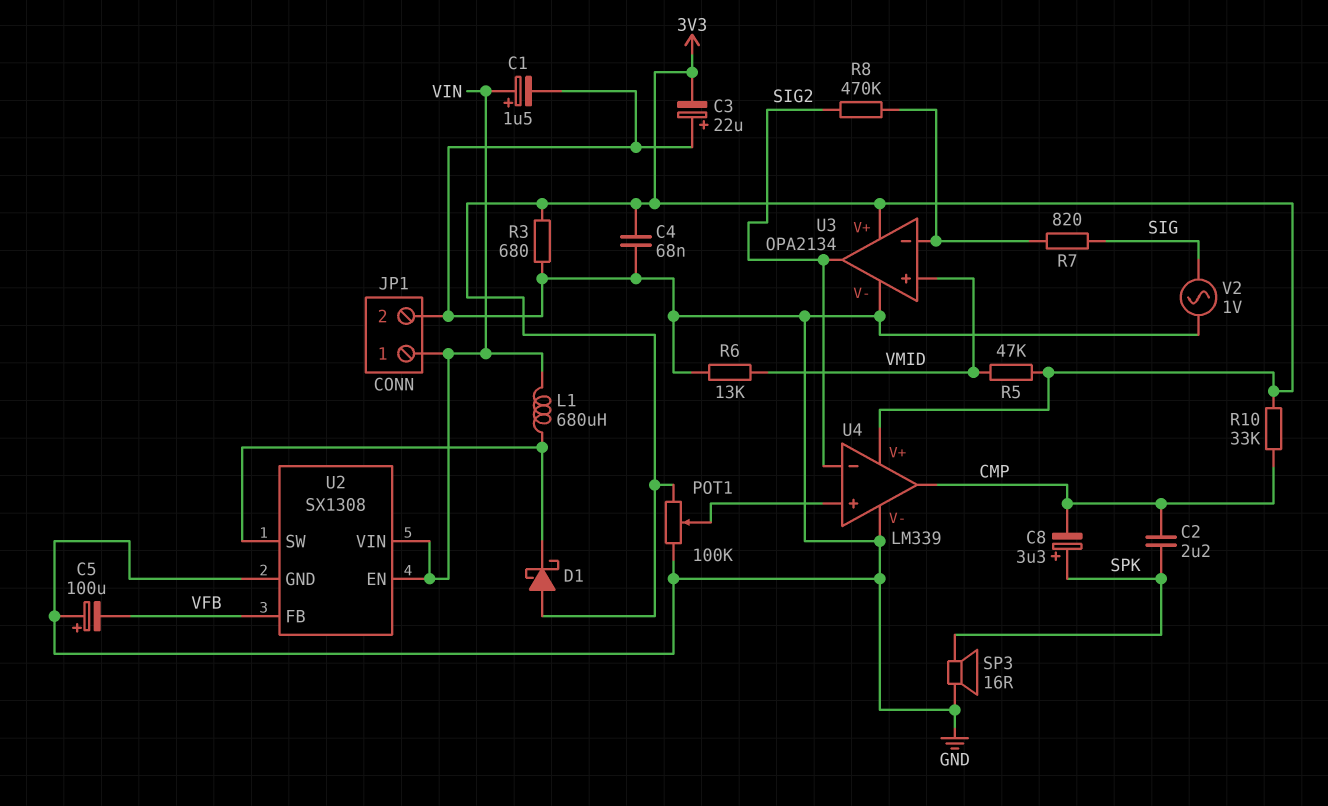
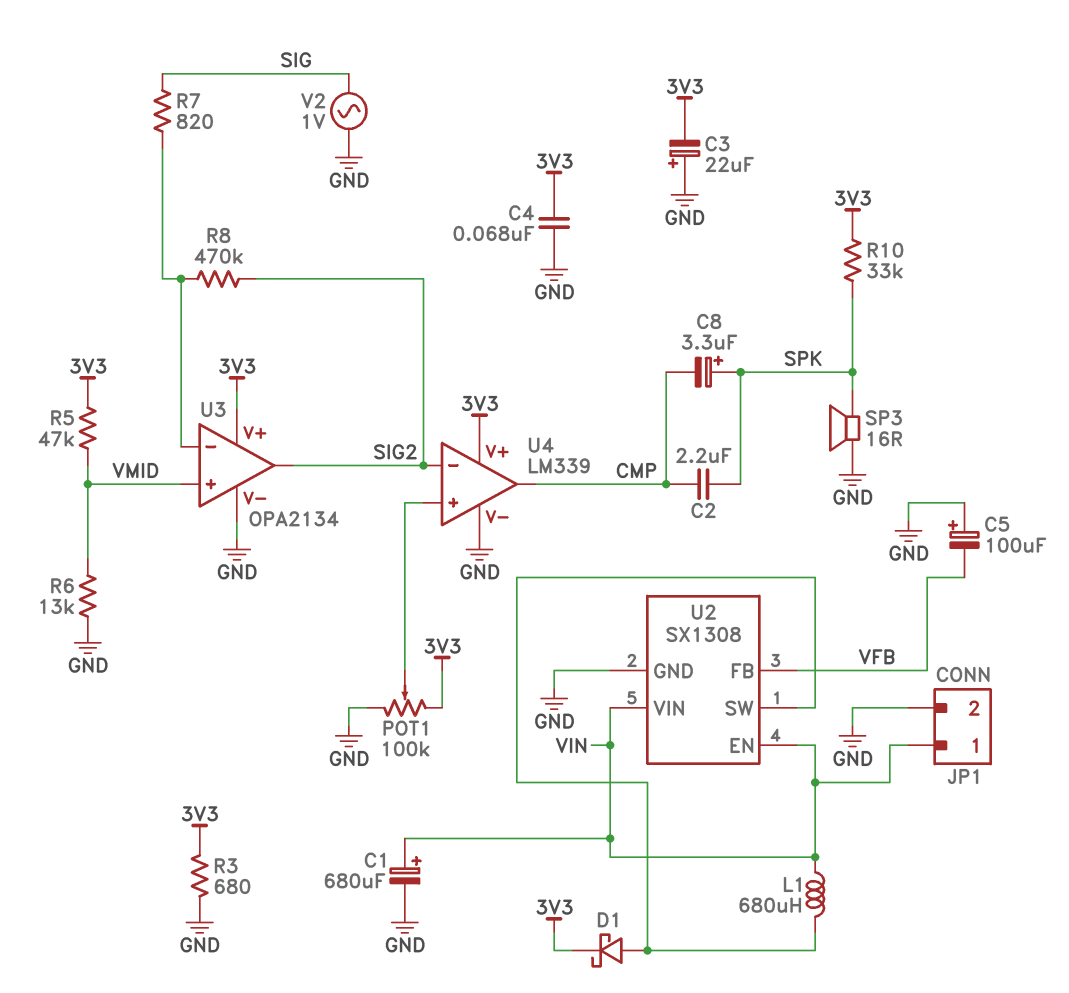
C1: 1.5uF (plus VIN, minus GND) -> 680uF (plus VIN, minus GND)
D1: schottky (A 3V3, K U2/SW) -> schottky (A U2/SW, K 3V3)
R10: 33k (3V3, CMP) -> 33k (3V3, SPK)

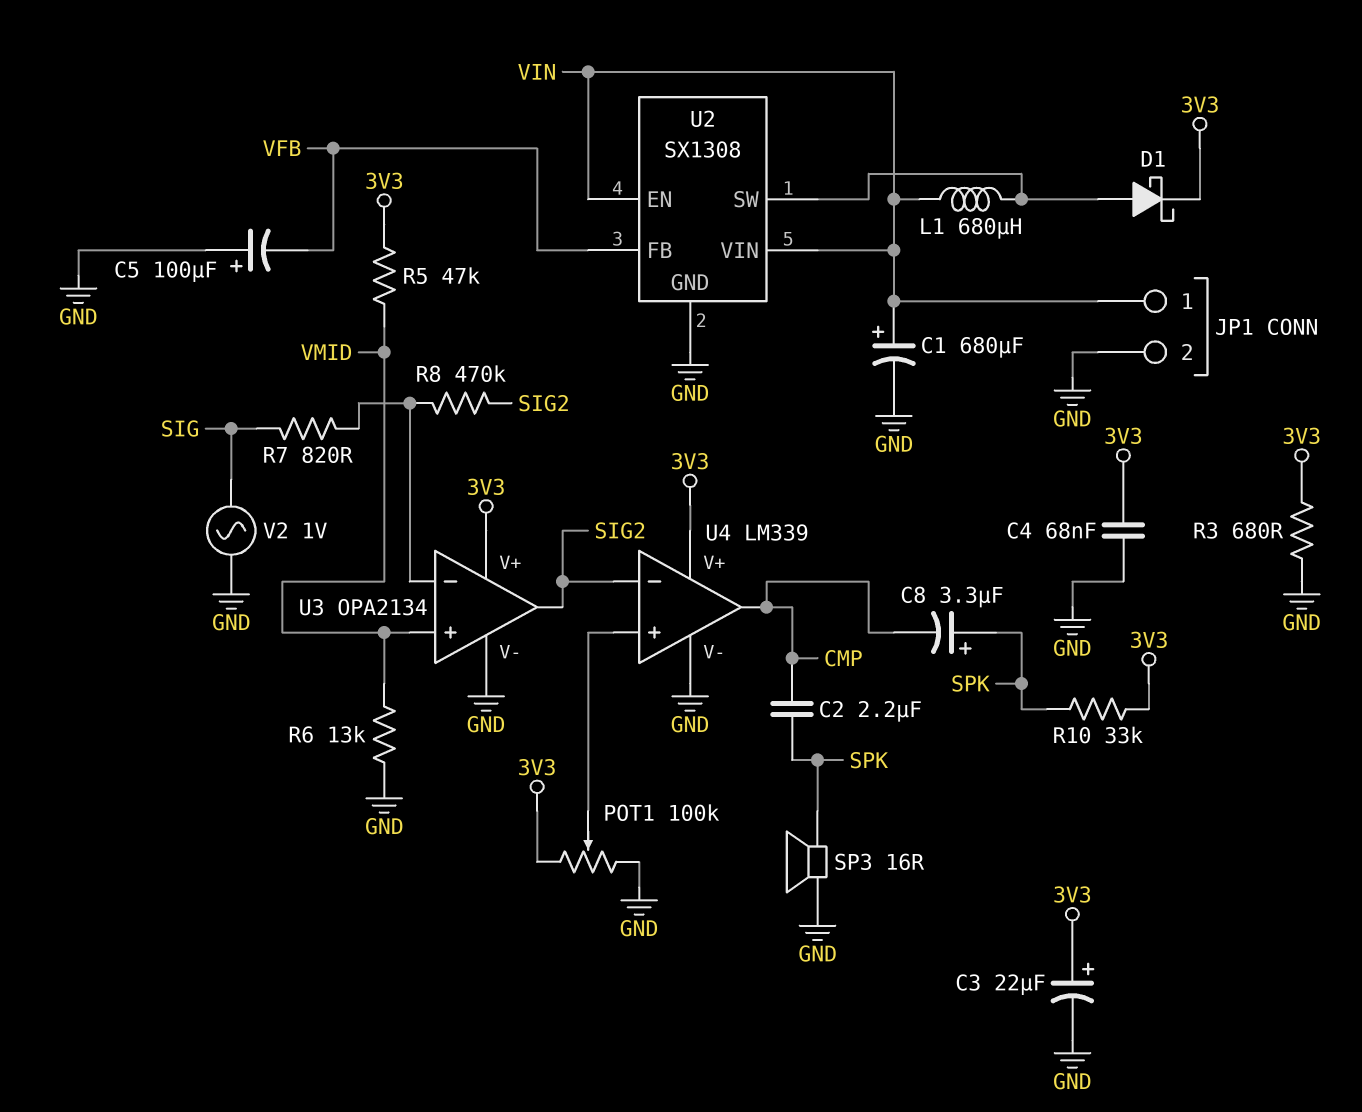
C3: 22uF (plus GND, minus 3V3) -> 22uF (plus 3V3, minus GND)

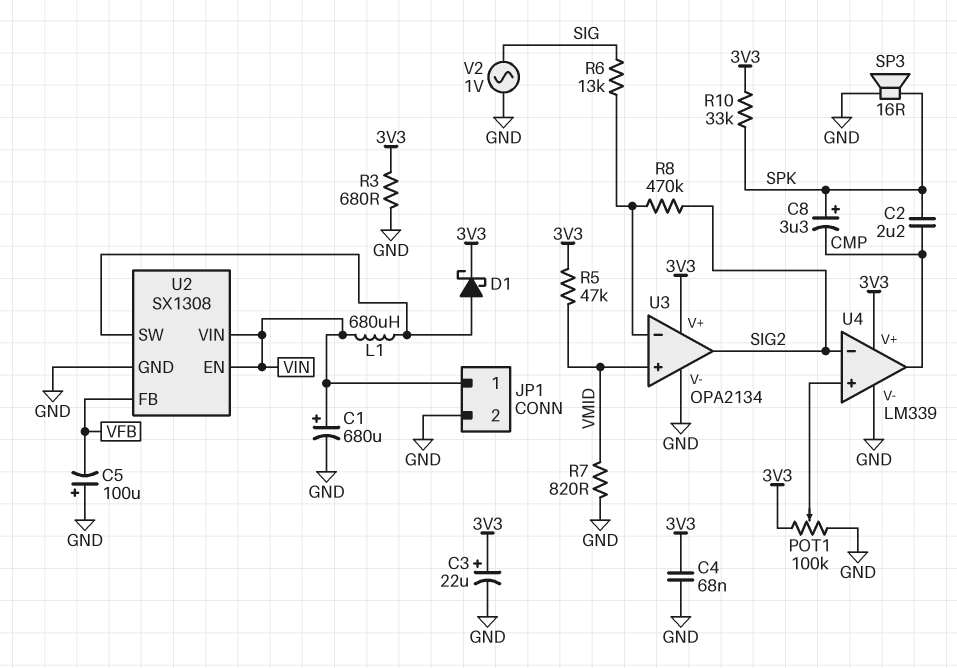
R6: 13k (GND, VMID) -> 13k (SIG, U3/in-)
R7: 820 (SIG, U3/in-) -> 820 (GND, VMID)

